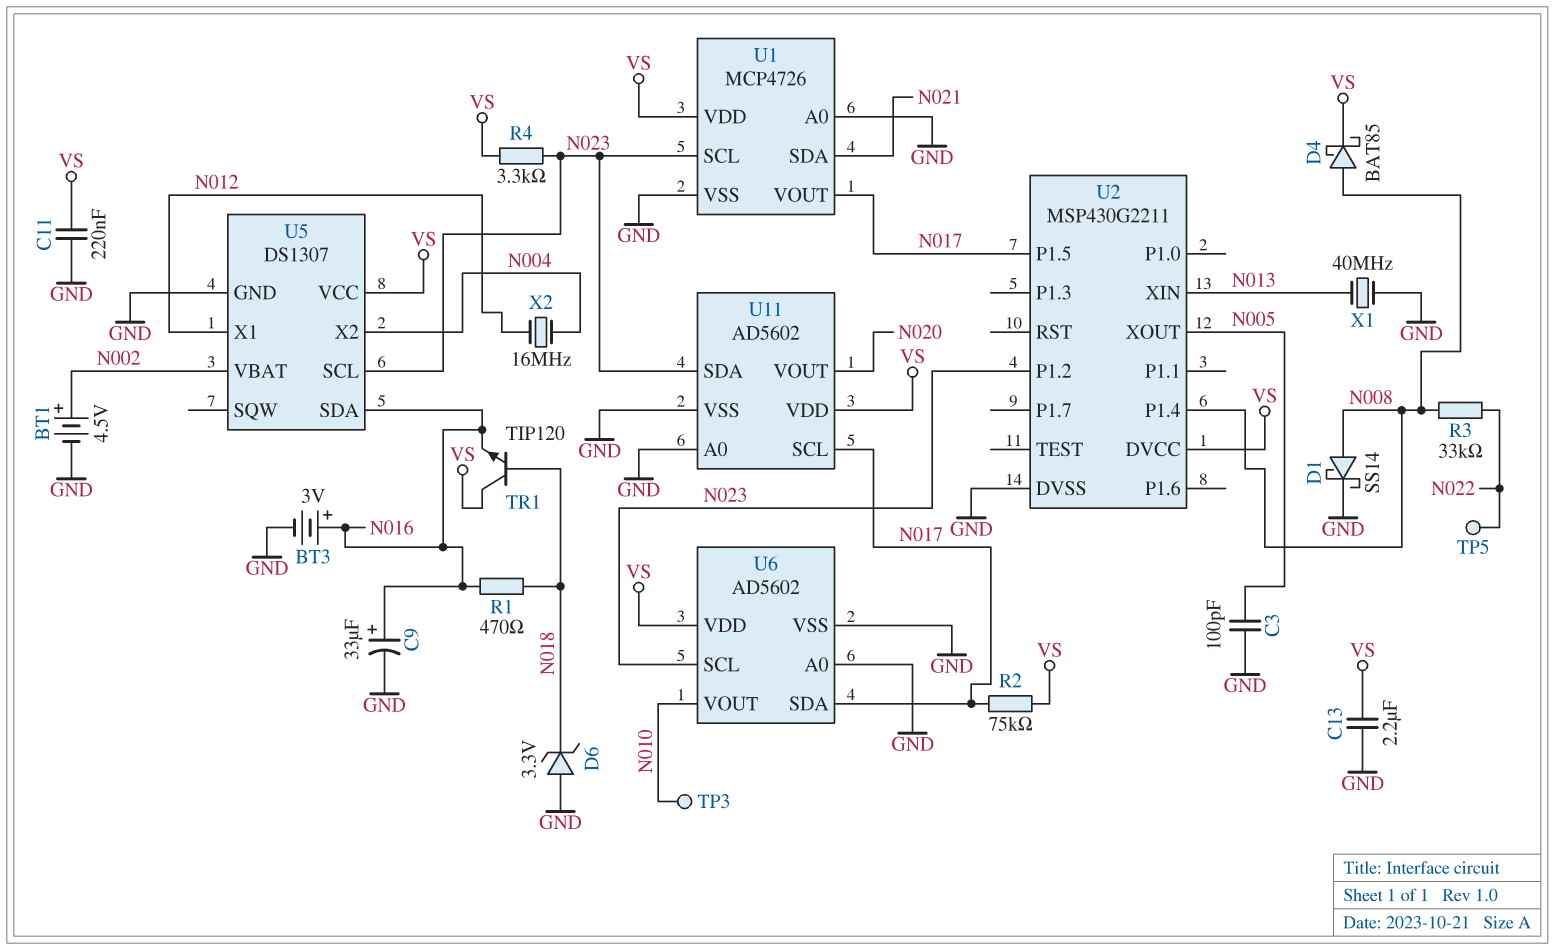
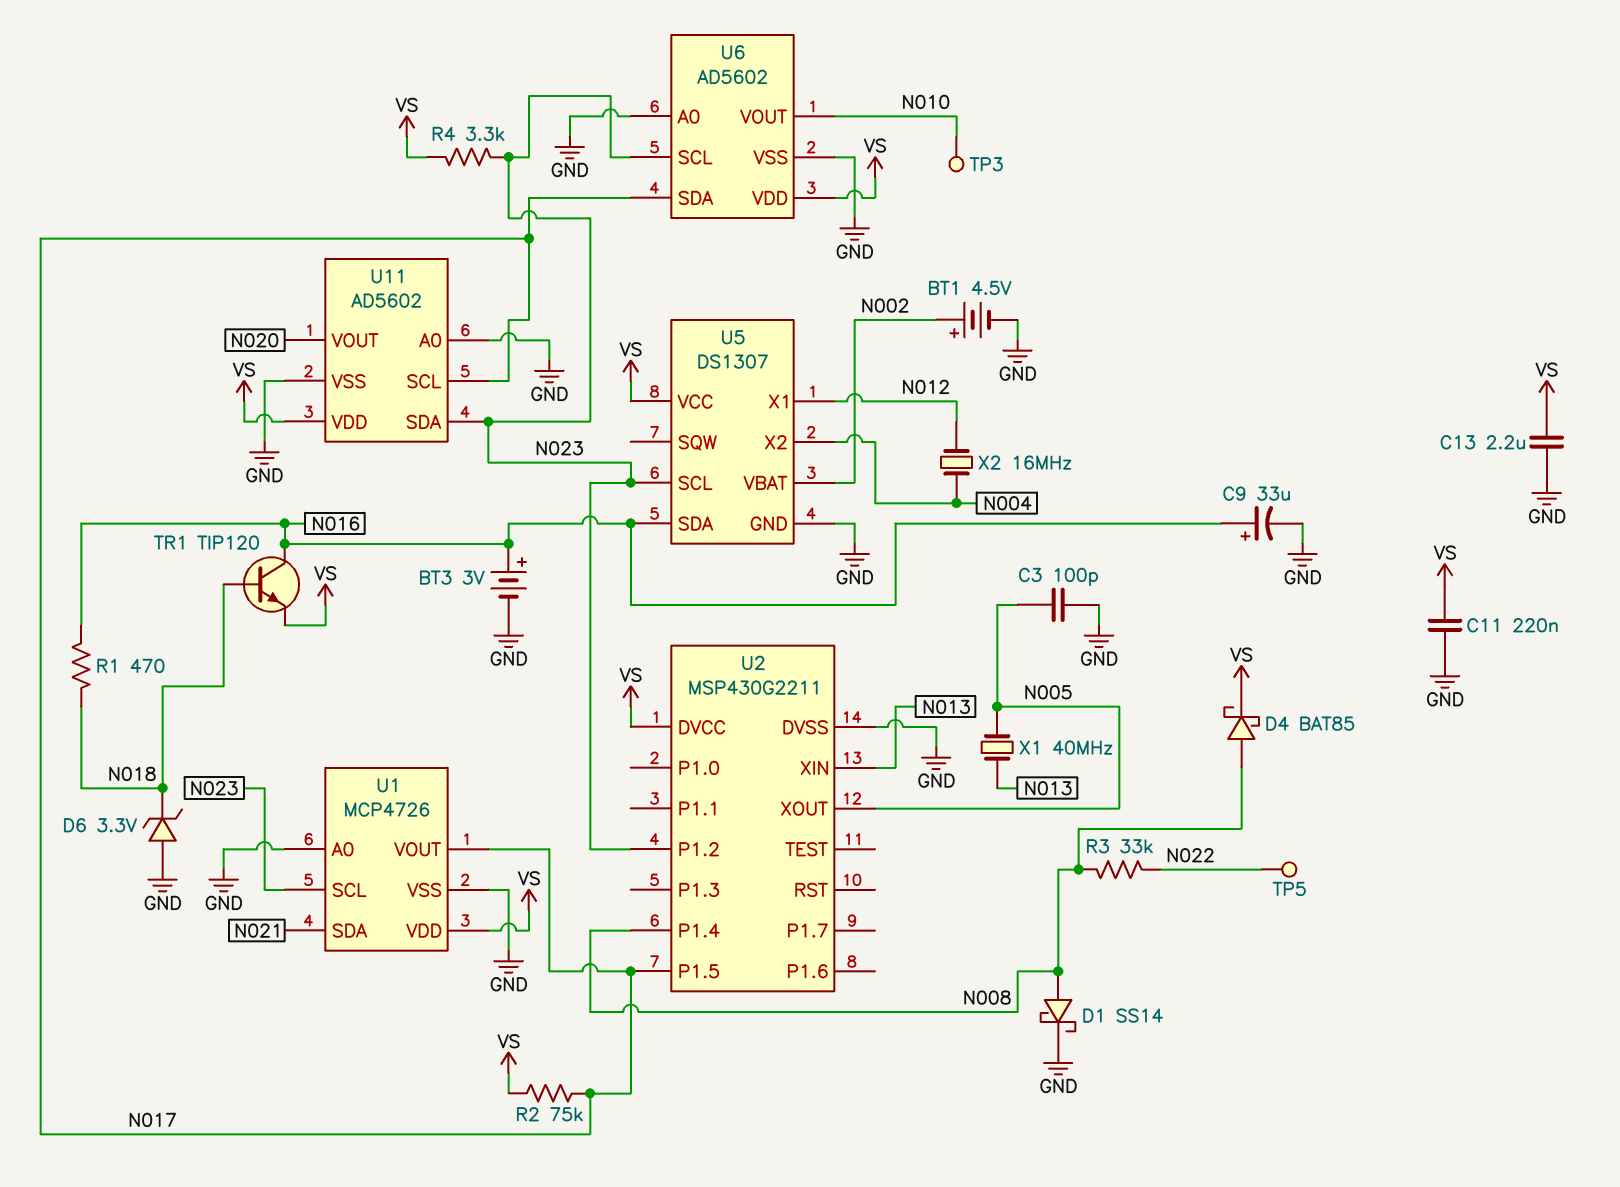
TR1: NPN TIP120 (B N018, C VS, E N016) -> NPN TIP120 (B N018, C N016, E VS)
X1: 40MHz (GND, N013) -> 40MHz (N005, N013)

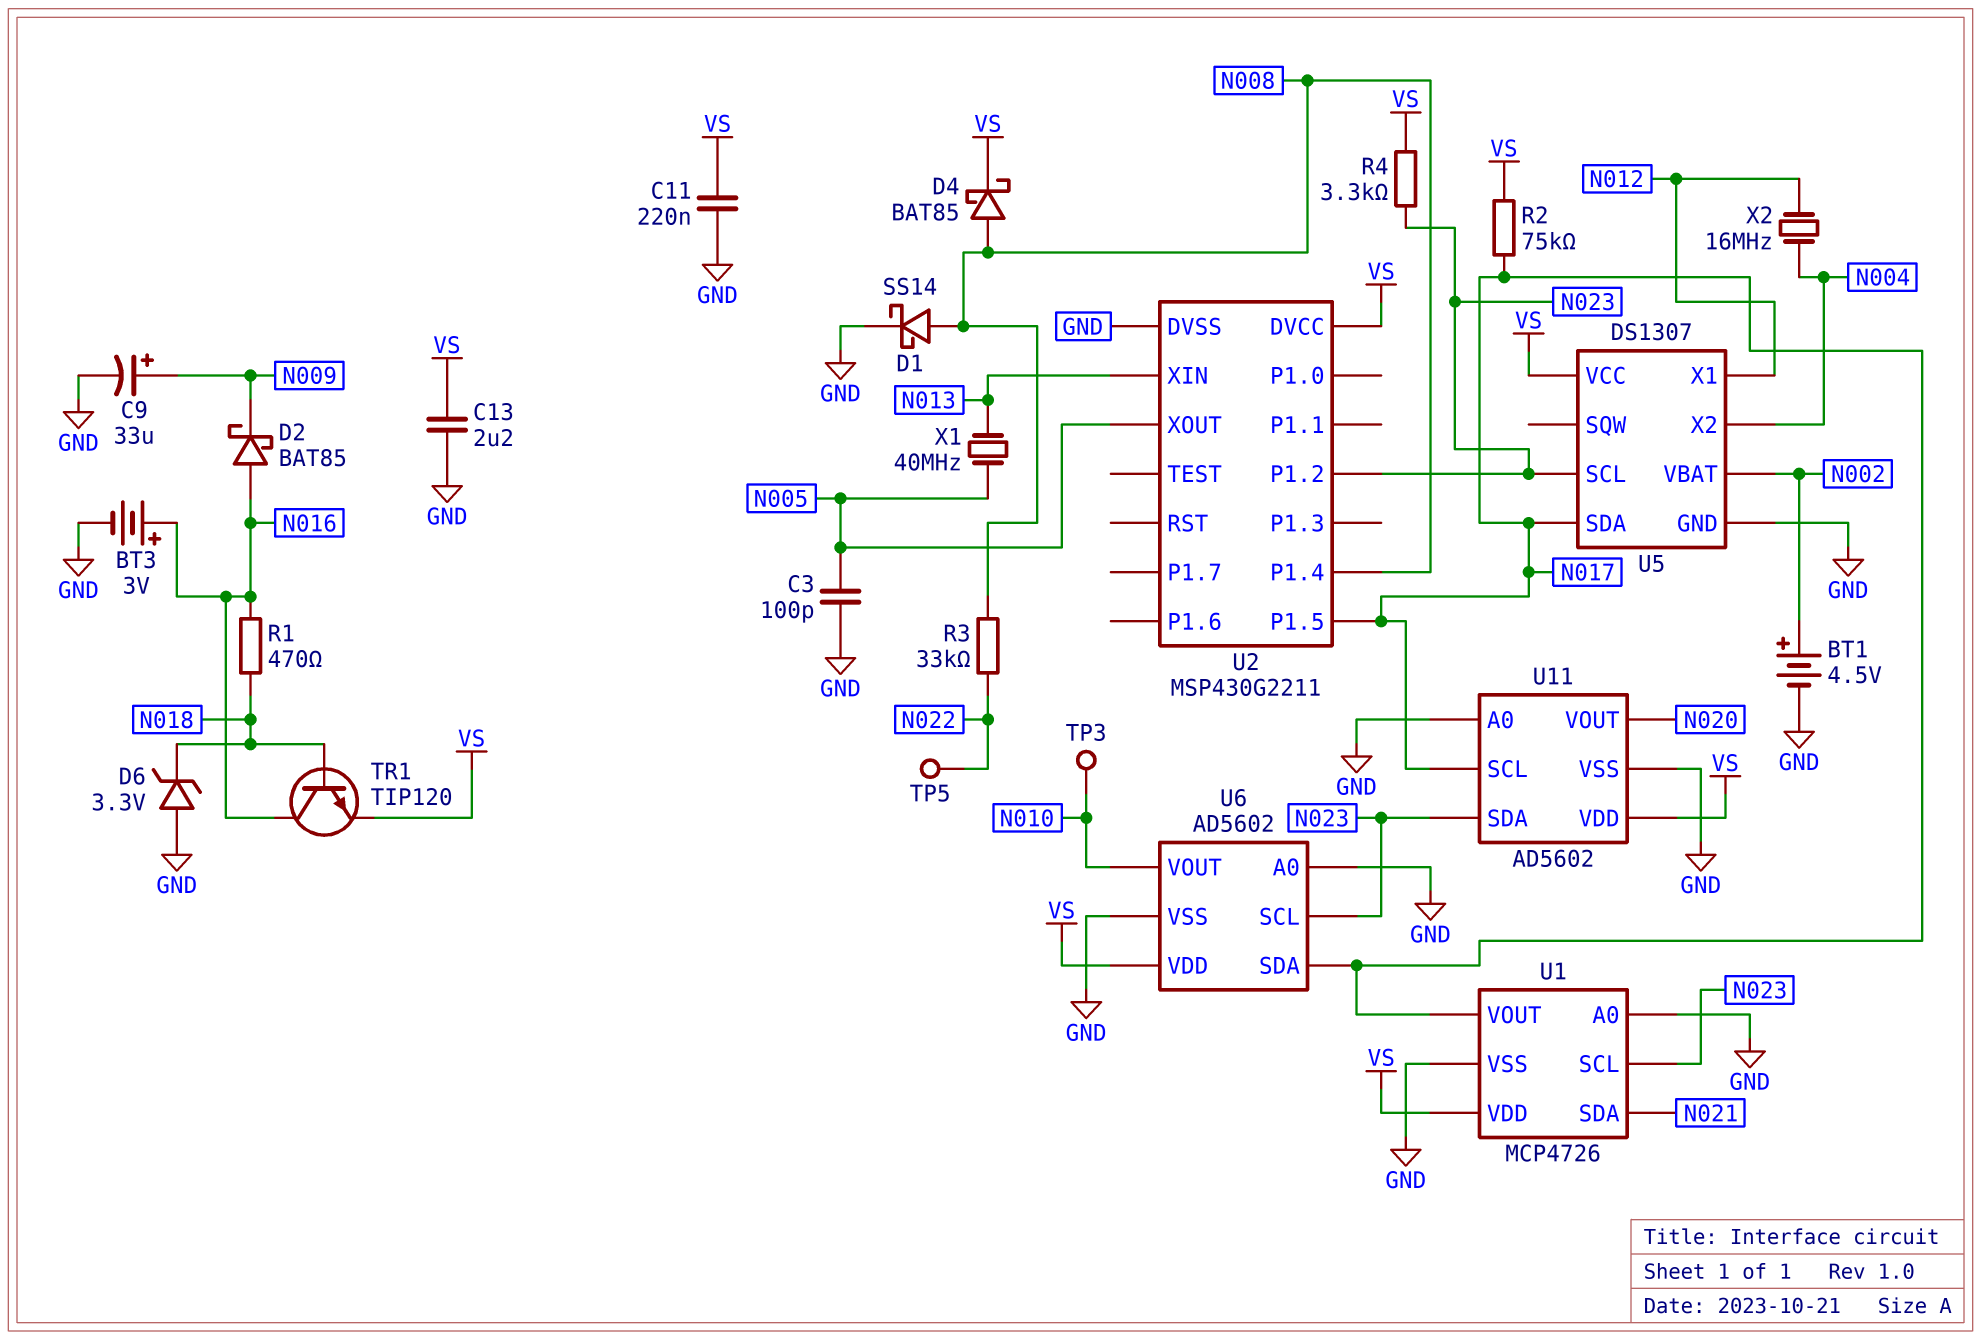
C9: 33uF (plus N016, minus GND) -> 33uF (plus N009, minus GND)
D2: none -> schottky BAT85 (A N016, K N009)
U5 pin SDA: N016 -> N017

